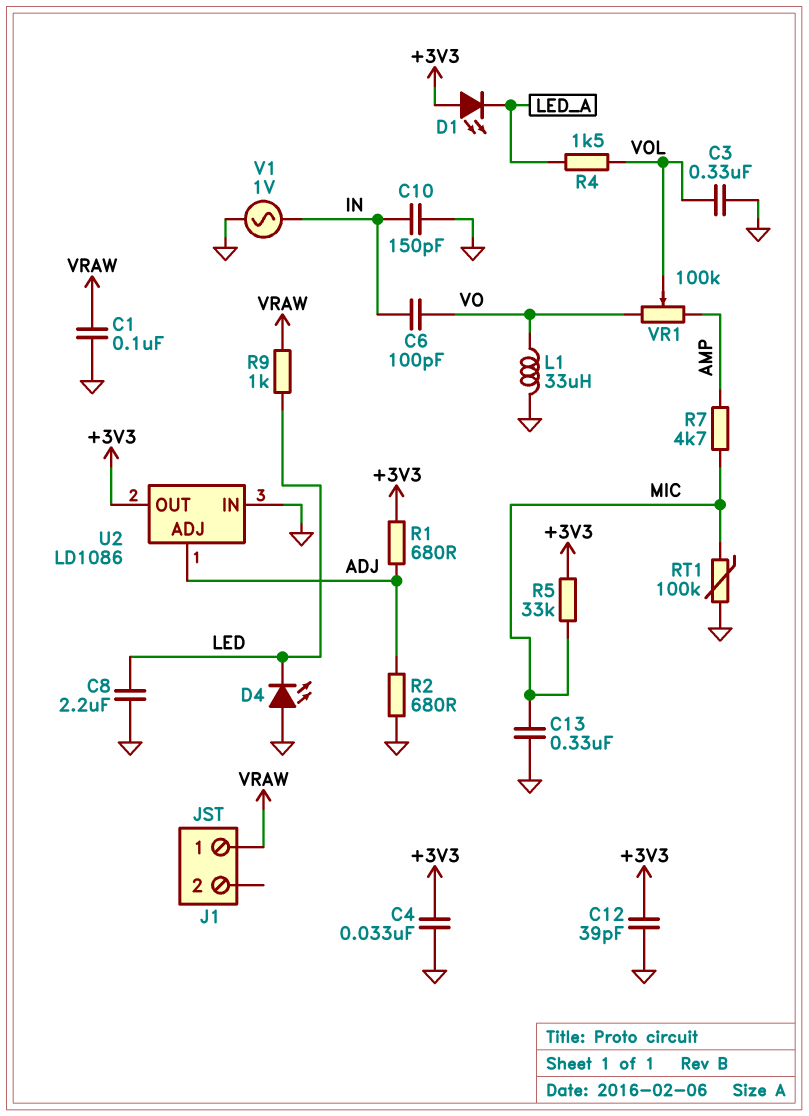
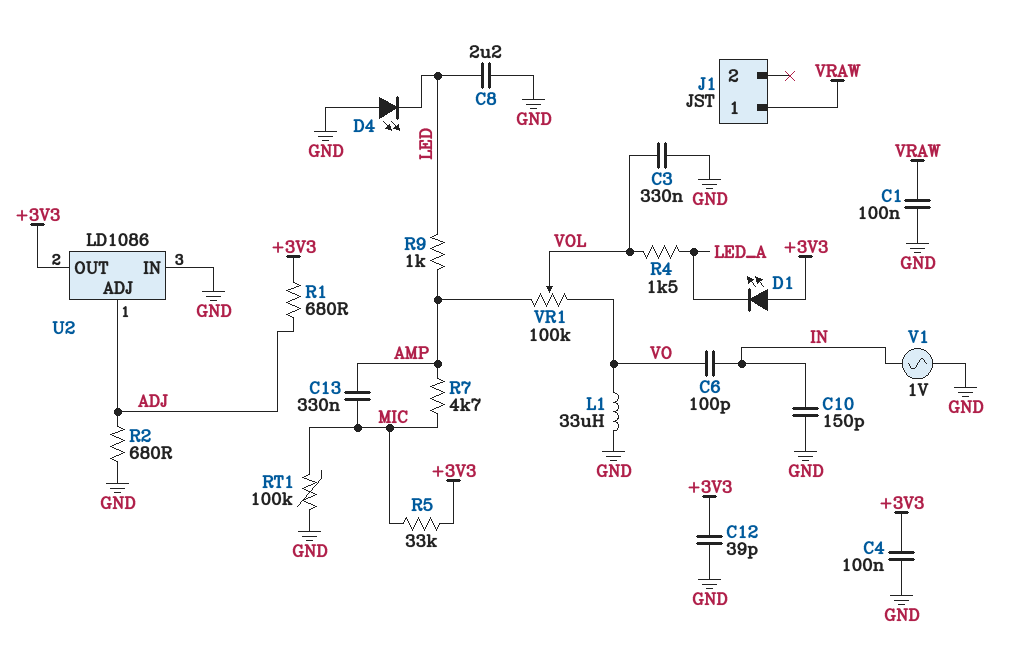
C4: 33nF (+3V3, GND) -> 100nF (+3V3, GND)
C13: 330nF (GND, MIC) -> 330nF (AMP, MIC)
R9: 1k (LED, VRAW) -> 1k (AMP, LED)

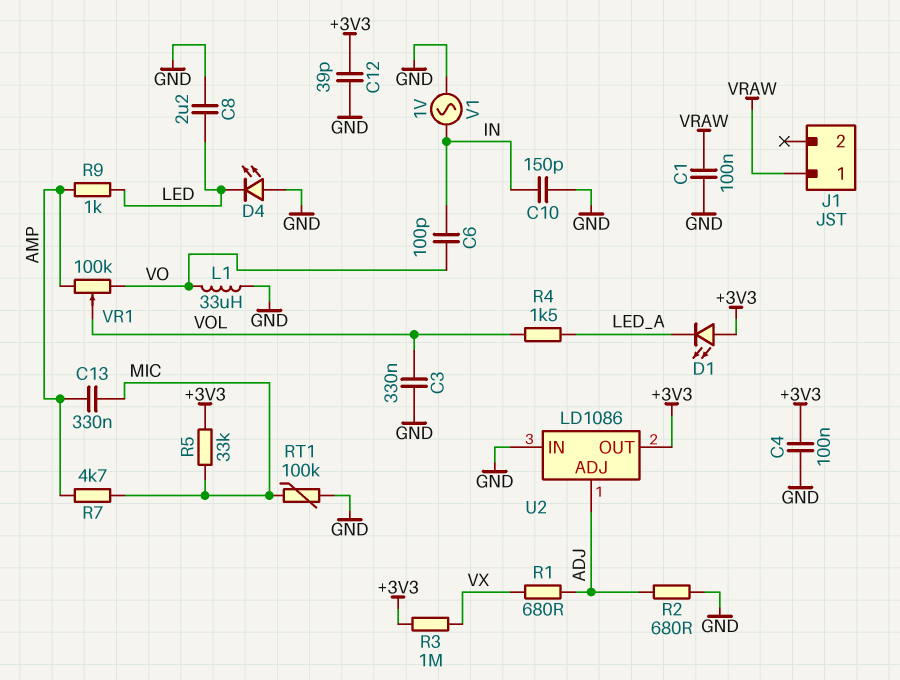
R1: 680 (+3V3, ADJ) -> 680 (ADJ, VX)
R3: none -> 1M (+3V3, VX)

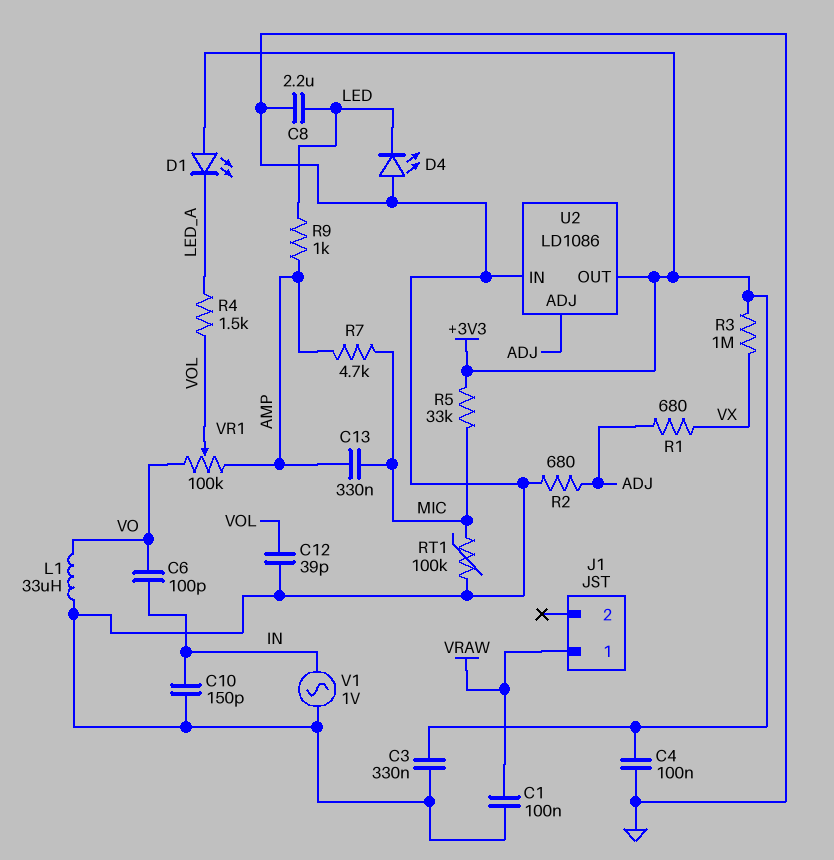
C3: 330nF (GND, VOL) -> 330nF (+3V3, GND)
C12: 39pF (+3V3, GND) -> 39pF (GND, VOL)

